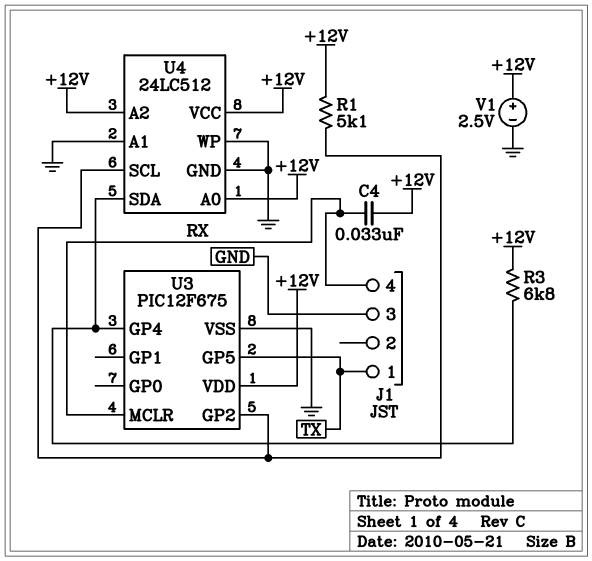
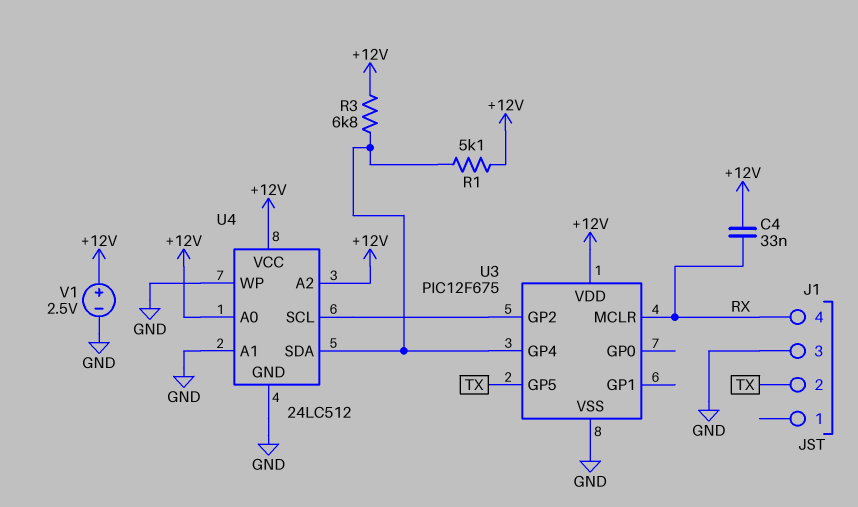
J1 pin 1: TX -> none
J1 pin 2: none -> TX
R1: 5.1k (+12V, U3/GP2) -> 5.1k (+12V, U3/GP4)

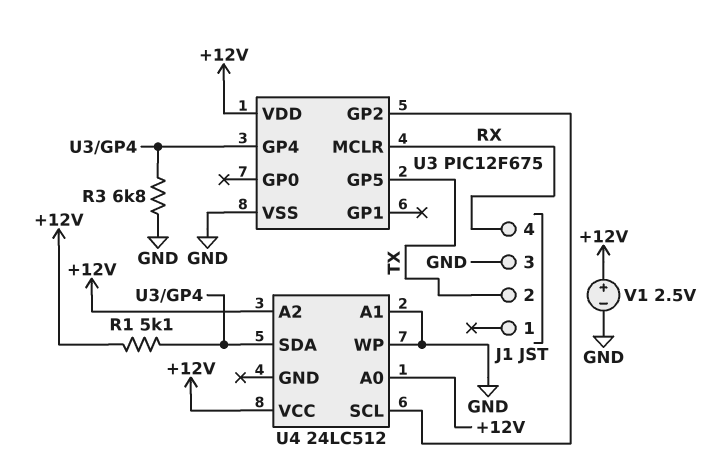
C4: 33nF (+12V, RX) -> none
R3: 6.8k (+12V, U3/GP4) -> 6.8k (GND, U3/GP4)
U4 pin GND: GND -> none

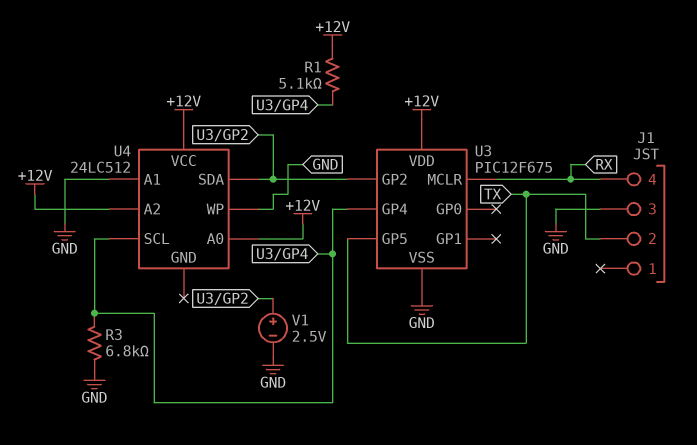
U4 pin SCL: U3/GP2 -> U3/GP4
U4 pin SDA: U3/GP4 -> U3/GP2
V1: 2.5V (plus +12V, minus GND) -> 2.5V (plus U3/GP2, minus GND)

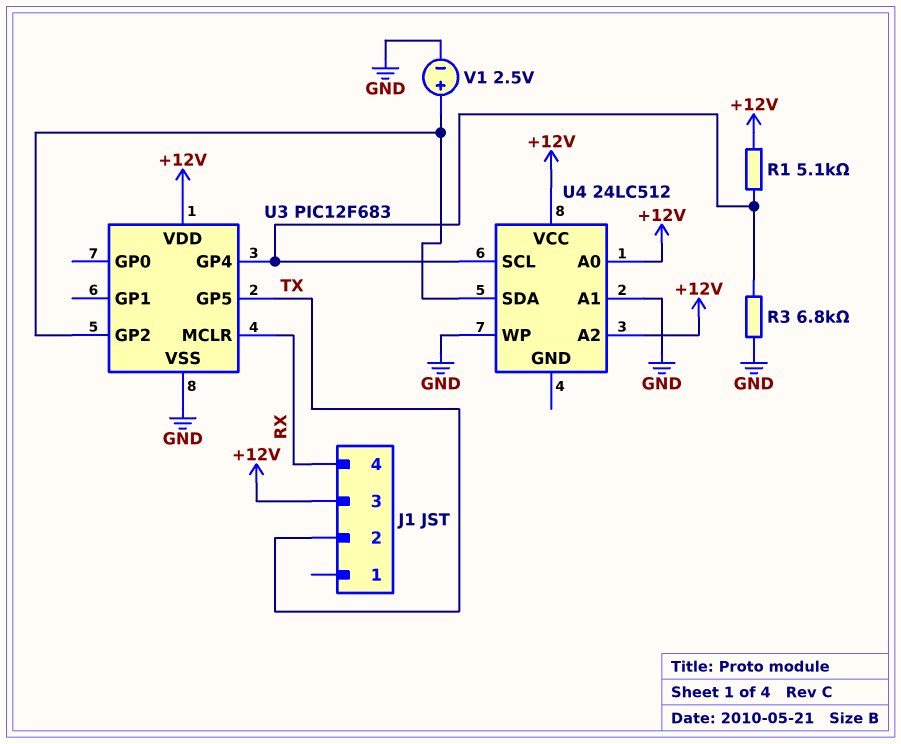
J1 pin 3: GND -> +12V
U3: PIC12F675 -> PIC12F683

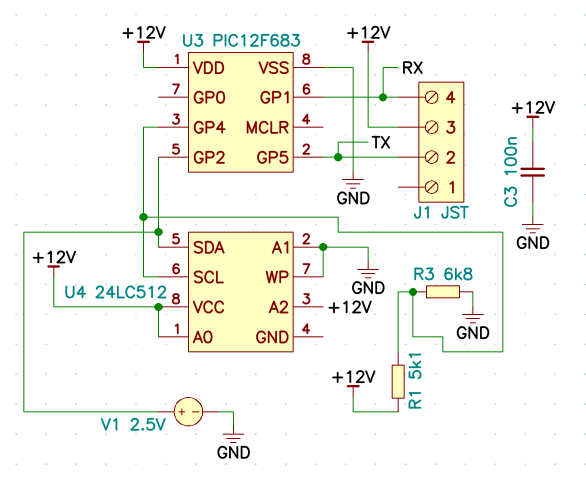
C3: none -> 100nF (+12V, GND)
U3 pin GP1: none -> RX
U3 pin MCLR: RX -> none

